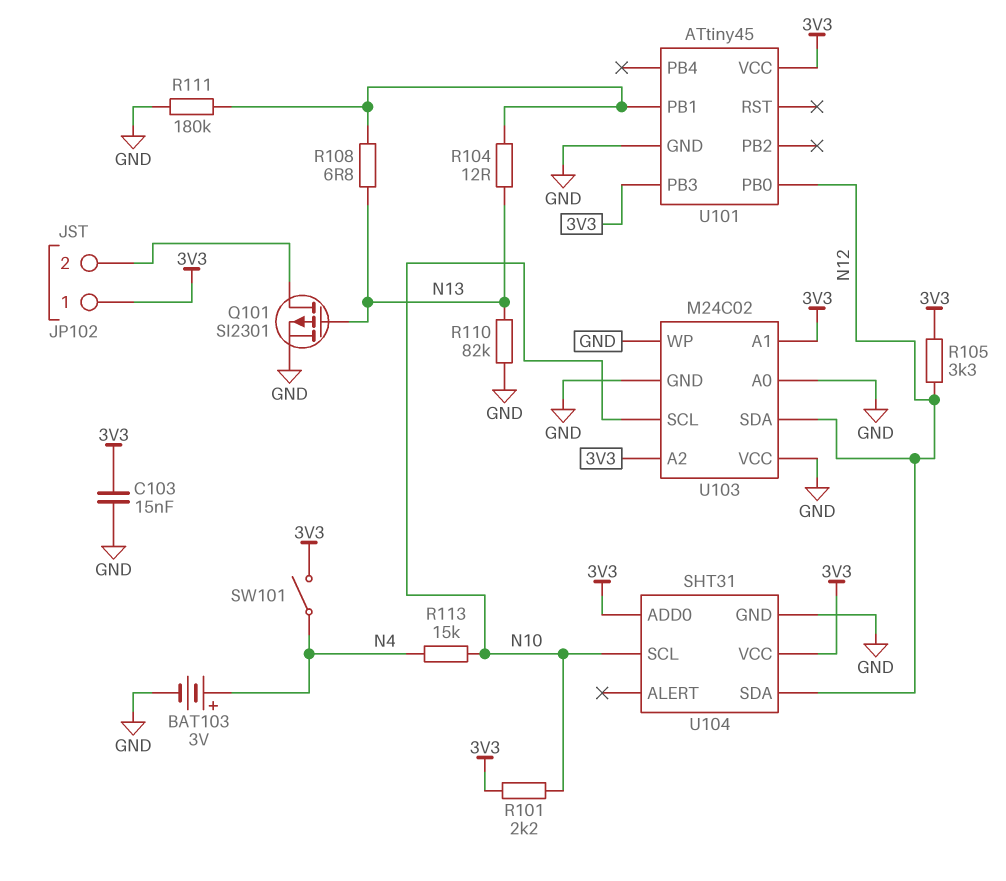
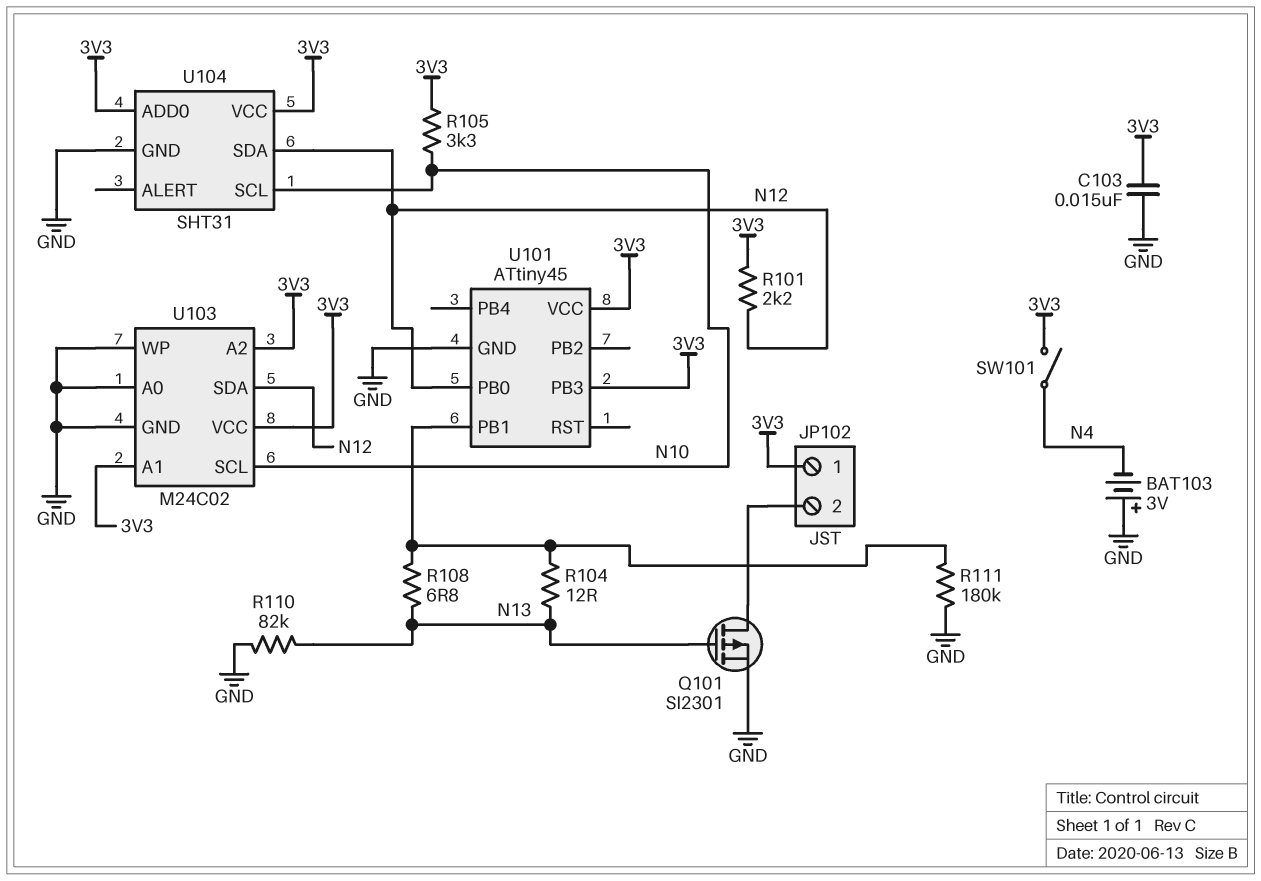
BAT103: 3V (plus N4, minus GND) -> 3V (plus GND, minus N4)
R101: 2.2k (3V3, N10) -> 2.2k (3V3, N12)
R105: 3.3k (3V3, N12) -> 3.3k (3V3, N10)
R113: 15k (N4, N10) -> none
U103 pin VCC: GND -> 3V3

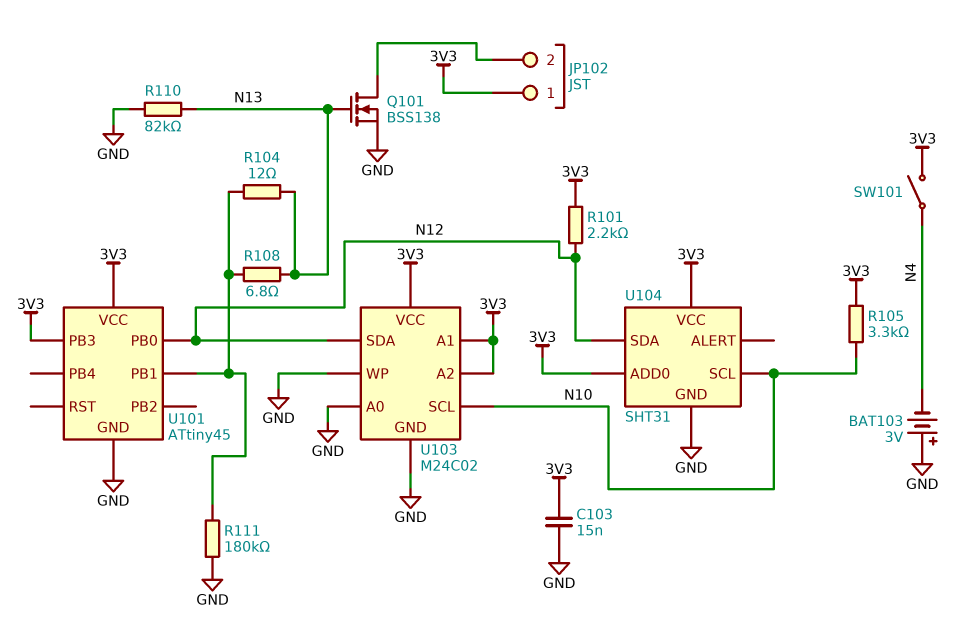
Q101: PMOS SI2301 (G N13, D JP102/2, S GND) -> NMOS BSS138 (G N13, D JP102/2, S GND)

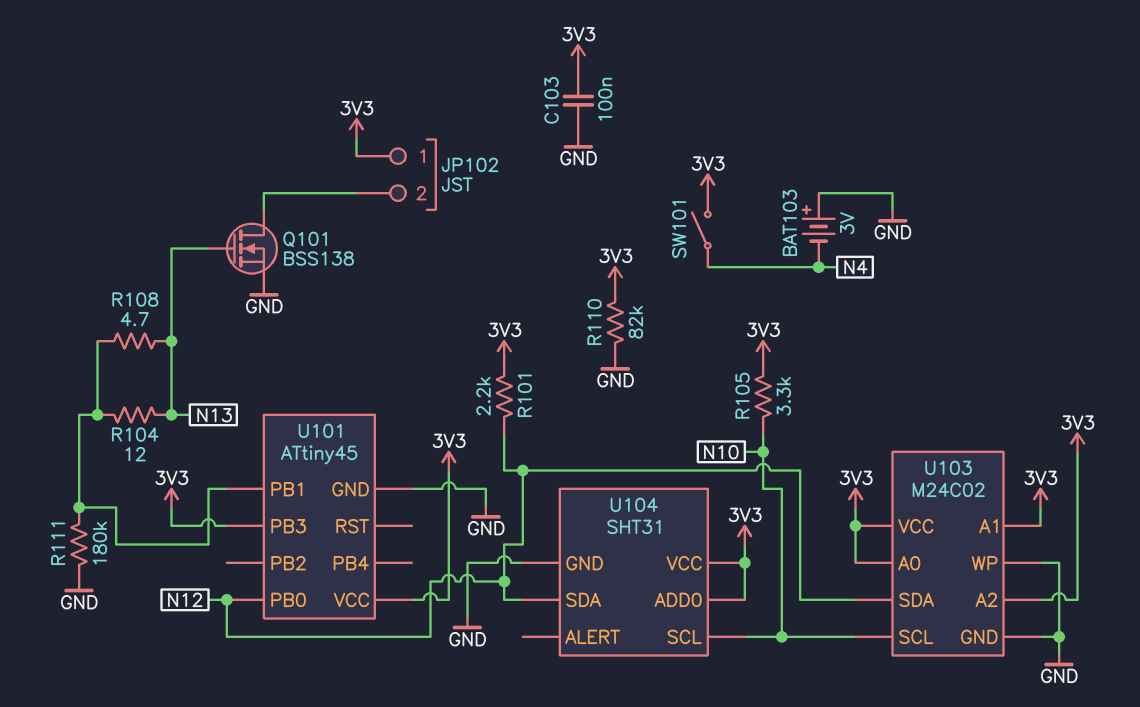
C103: 15nF (3V3, GND) -> 100nF (3V3, GND)
R108: 6.8 (N13, U101/PB1) -> 4.7 (N13, U101/PB1)
R110: 82k (GND, N13) -> 82k (3V3, GND)
U103 pin A0: GND -> 3V3

